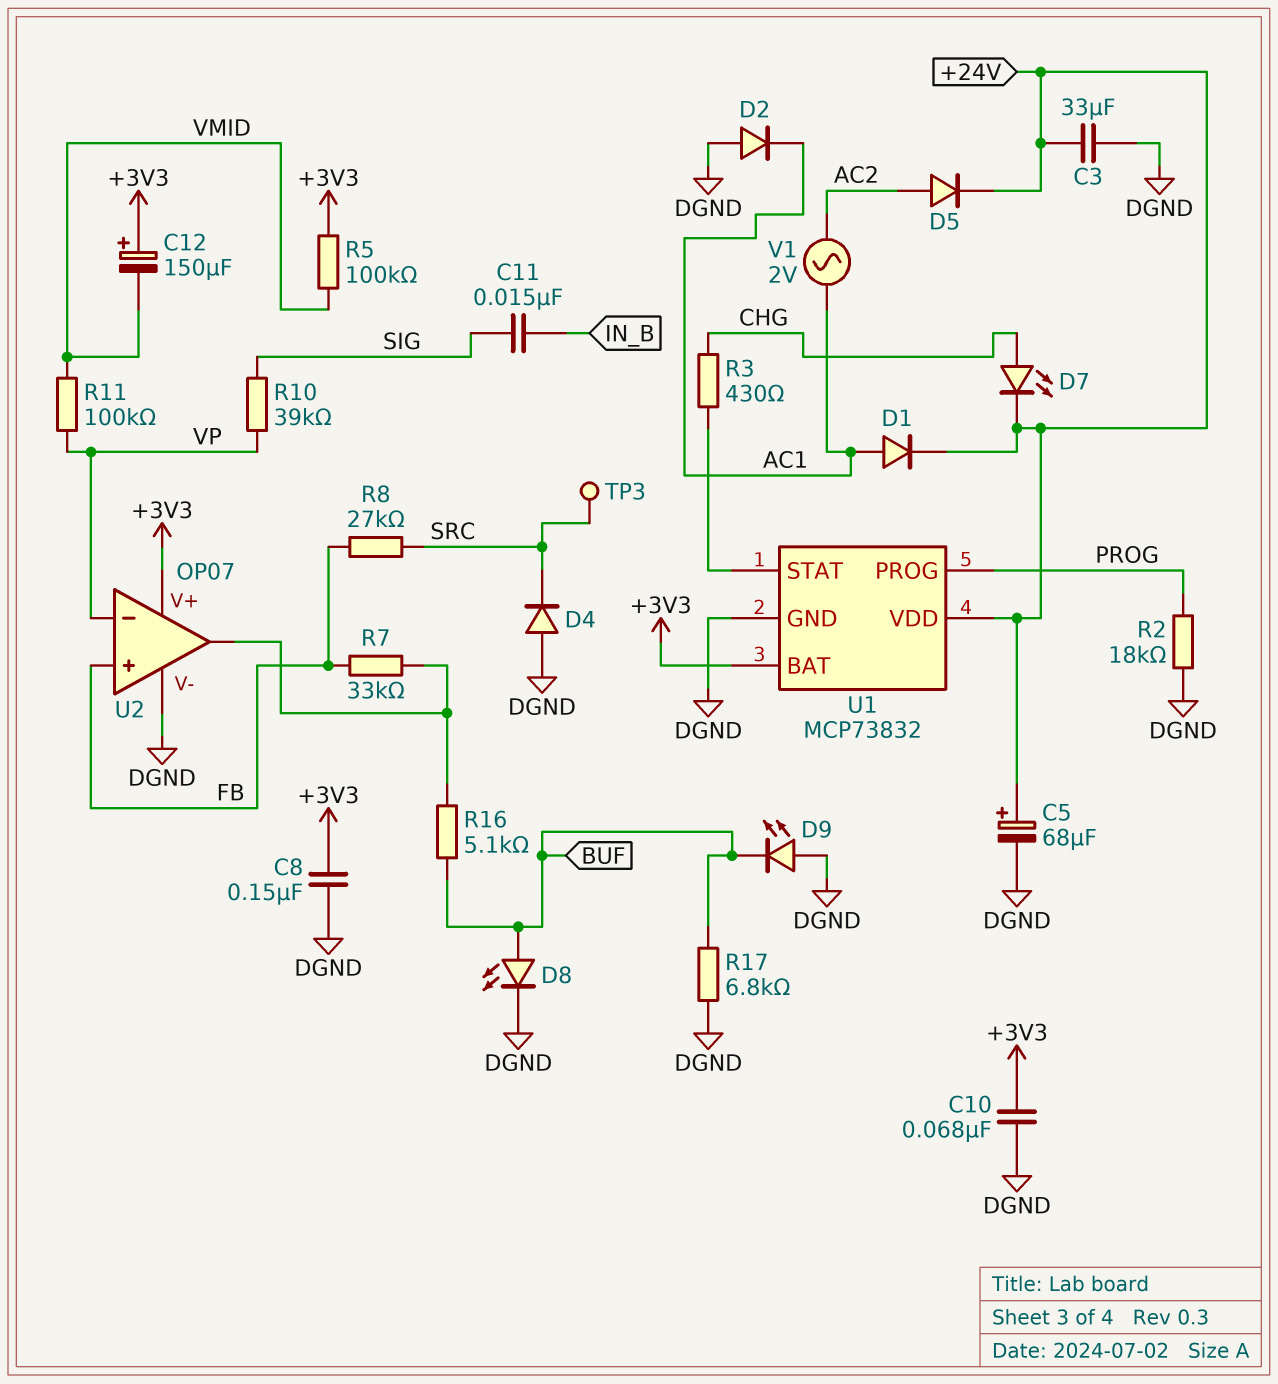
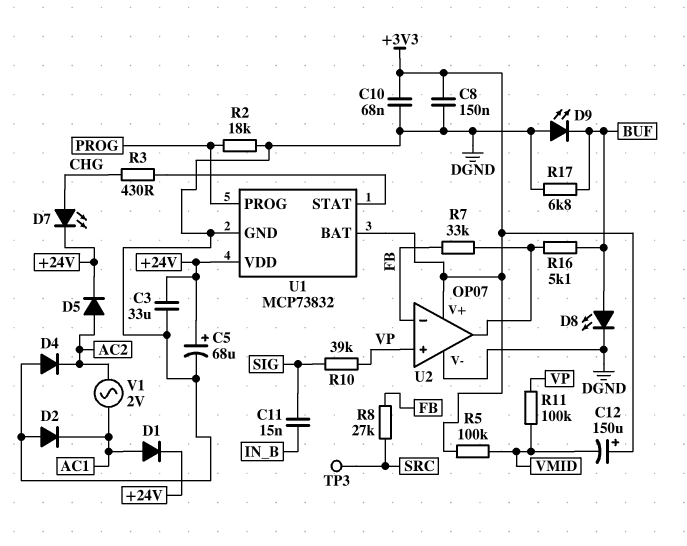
D4: diode (A DGND, K SRC) -> diode (A DGND, K AC2)
U2 pin in+: FB -> VP
U2 pin in-: VP -> FB

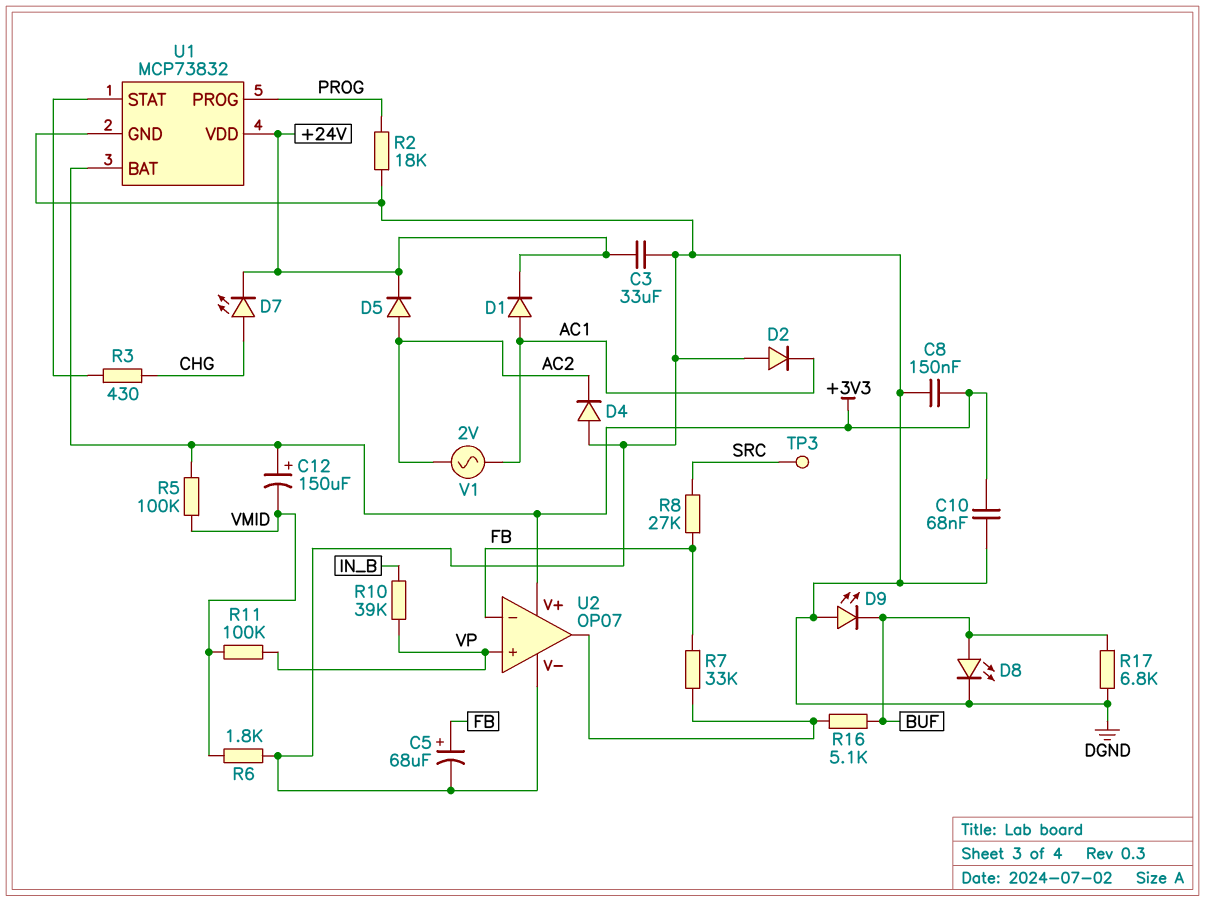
C5: 68uF (plus +24V, minus DGND) -> 68uF (plus FB, minus DGND)
C11: 15nF (IN_B, SIG) -> none
R6: none -> 1.8k (DGND, VMID)
R10: 39k (SIG, VP) -> 39k (IN_B, VP)

